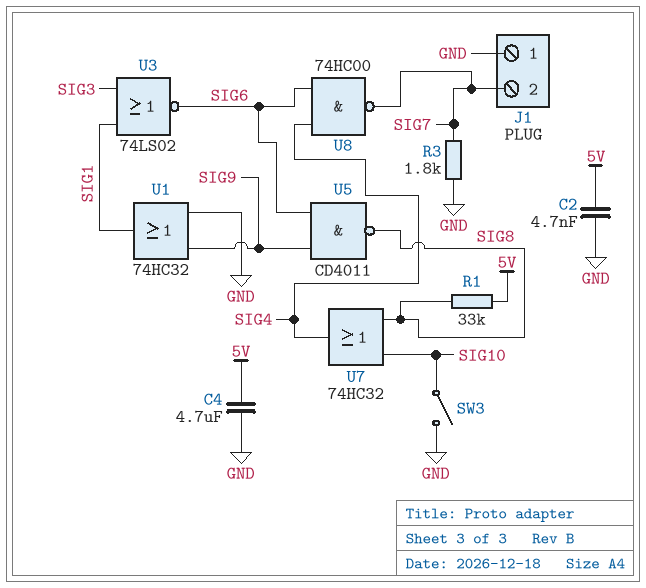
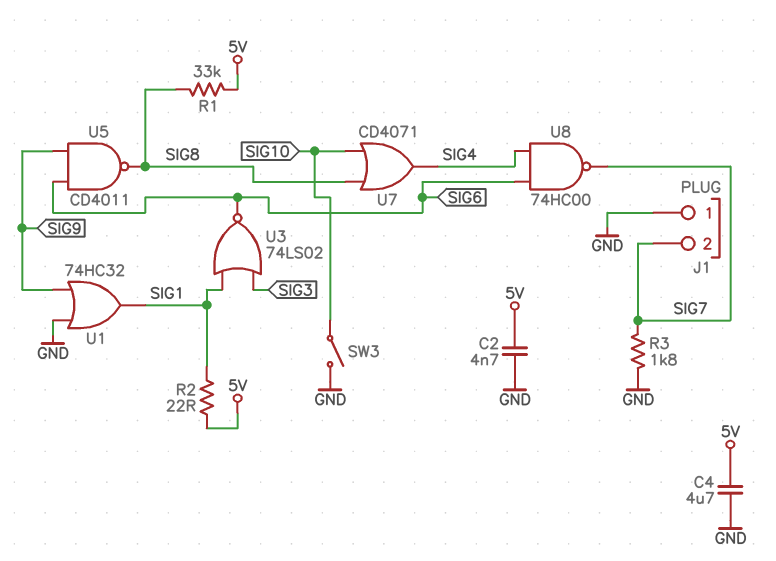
R2: none -> 22 (5V, SIG1)
U7: OR 74HC32 (in SIG8, in SIG10, out SIG4) -> OR CD4071 (in SIG8, in SIG10, out SIG4)

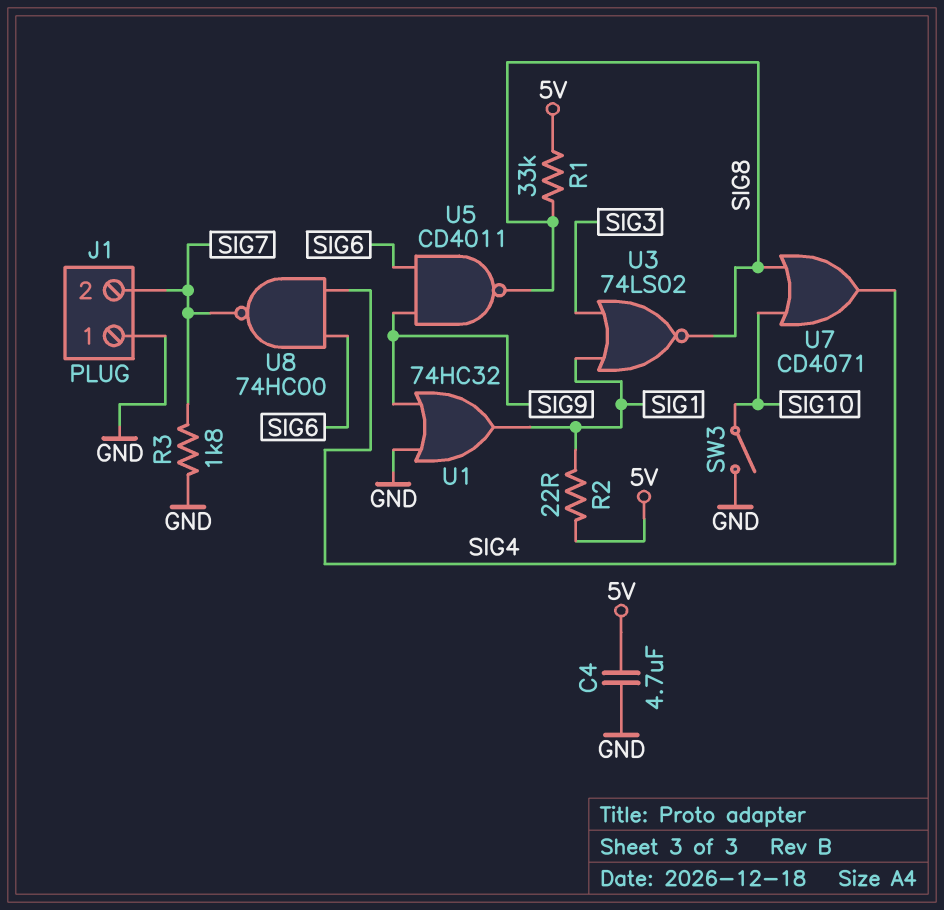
C2: 4.7nF (5V, GND) -> none
U3: NOR 74LS02 (in SIG1, in SIG3, out SIG6) -> NOR 74LS02 (in SIG1, in SIG3, out SIG8)

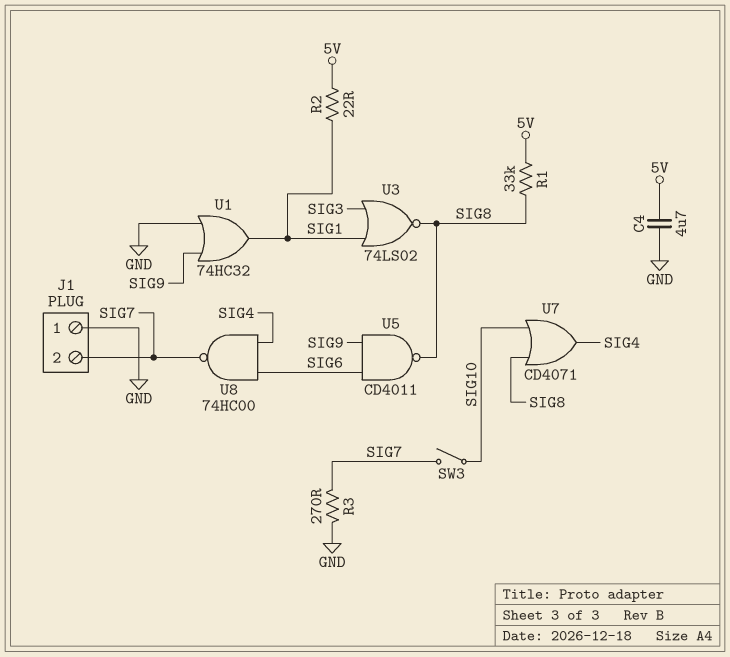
R3: 1.8k (GND, SIG7) -> 270 (GND, SIG7)
SW3: switch (GND, SIG10) -> switch (SIG7, SIG10)

